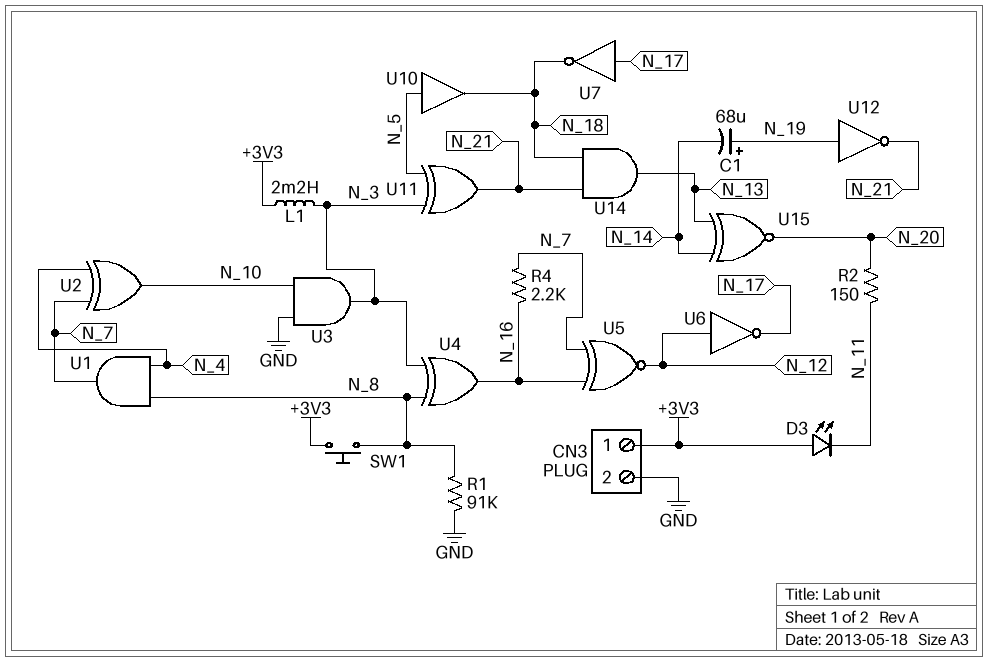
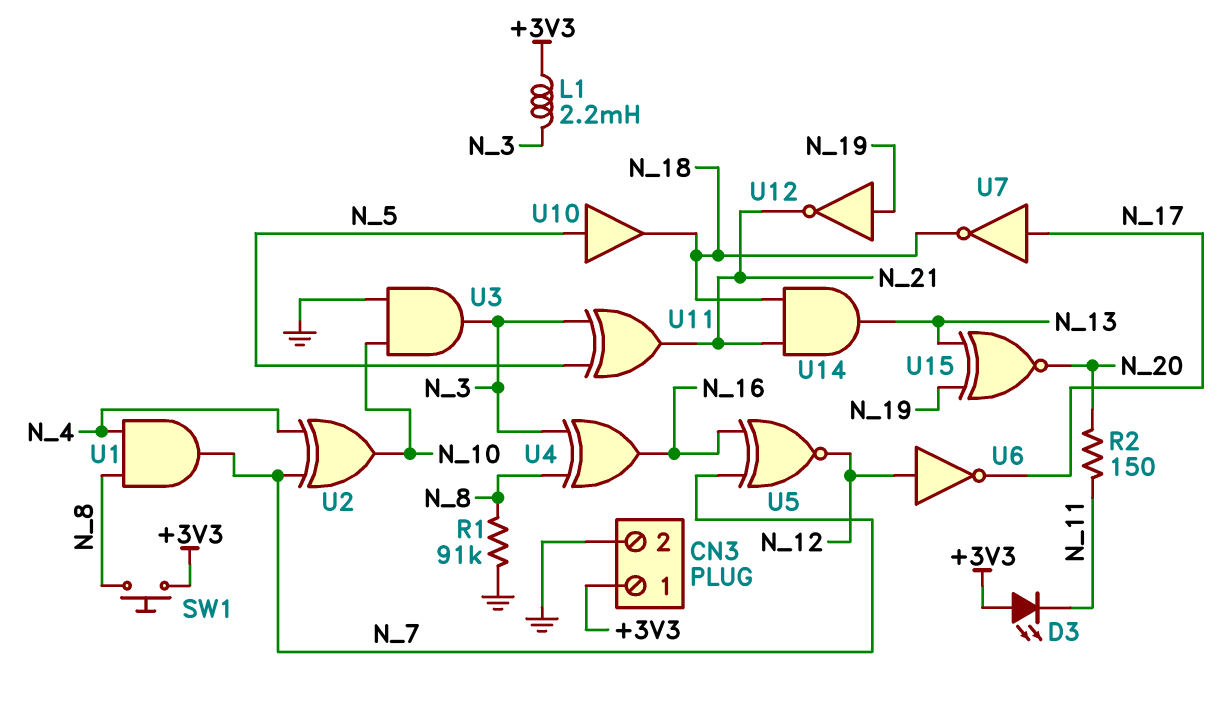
C1: 68uF (plus N_19, minus N_14) -> none
R4: 2.2k (N_7, N_16) -> none
U15: XNOR (in N_13, in N_14, out N_20) -> XNOR (in N_13, in N_19, out N_20)

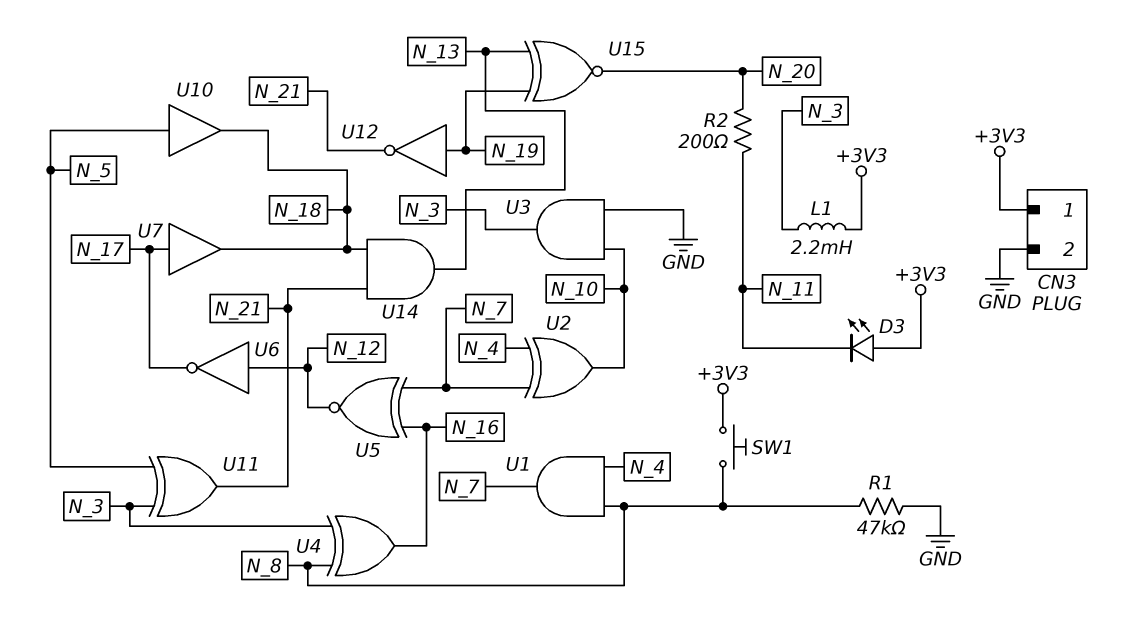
R1: 91k (GND, N_8) -> 47k (GND, N_8)
R2: 150 (N_11, N_20) -> 200 (N_11, N_20)
U7: NOT (in N_17, out N_18) -> buffer (in N_17, out N_18)

